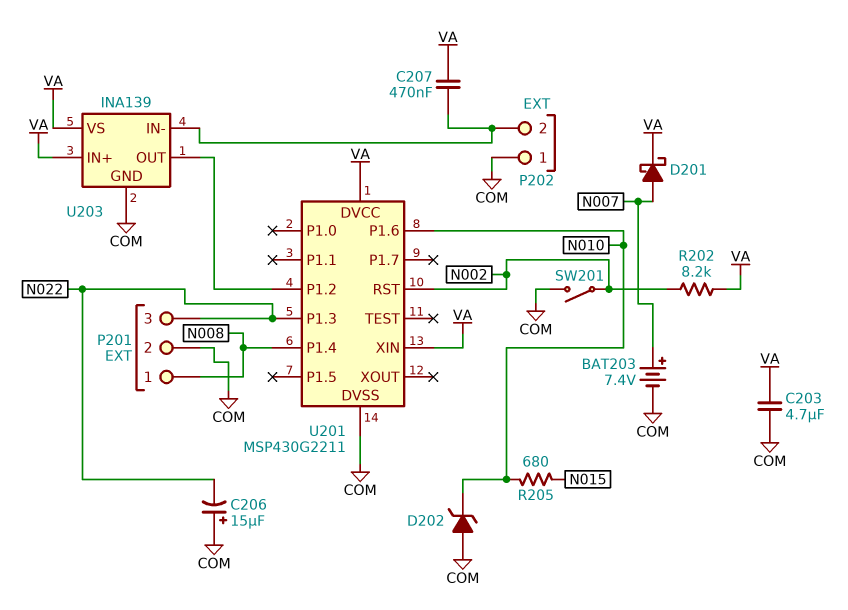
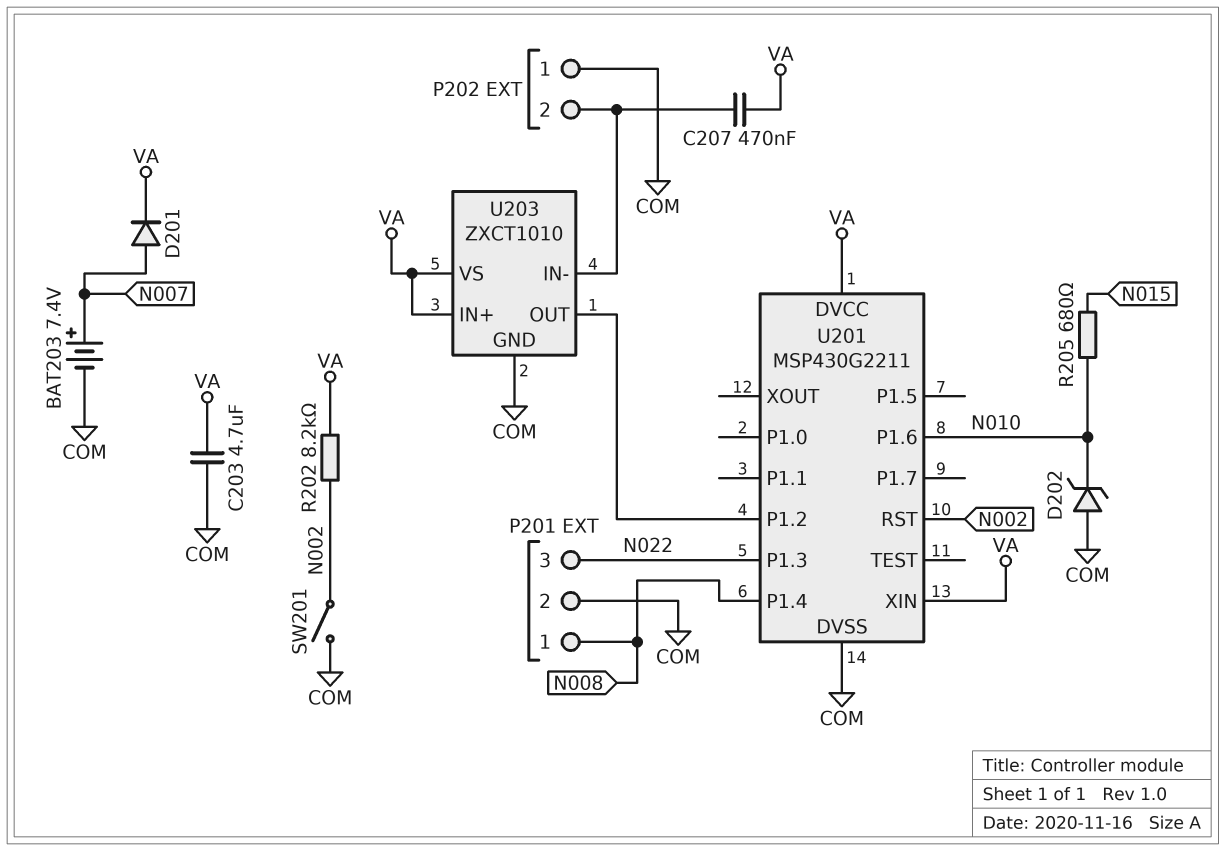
C206: 15uF (plus COM, minus N022) -> none
D201: schottky (A N007, K VA) -> diode (A N007, K VA)
U203: INA139 -> ZXCT1010

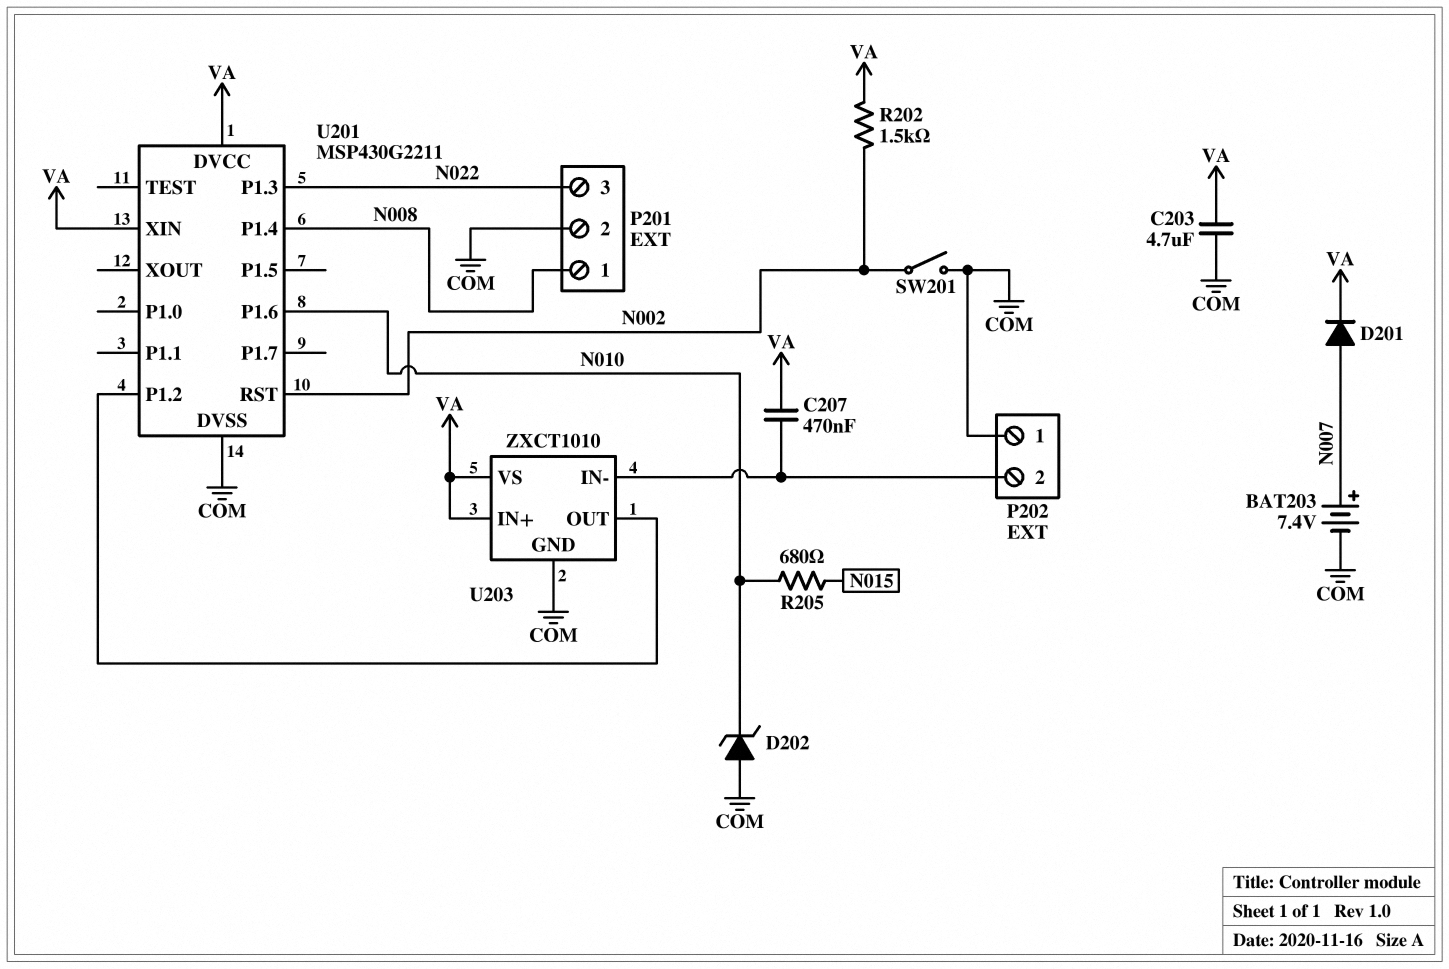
R202: 8.2k (N002, VA) -> 1.5k (N002, VA)

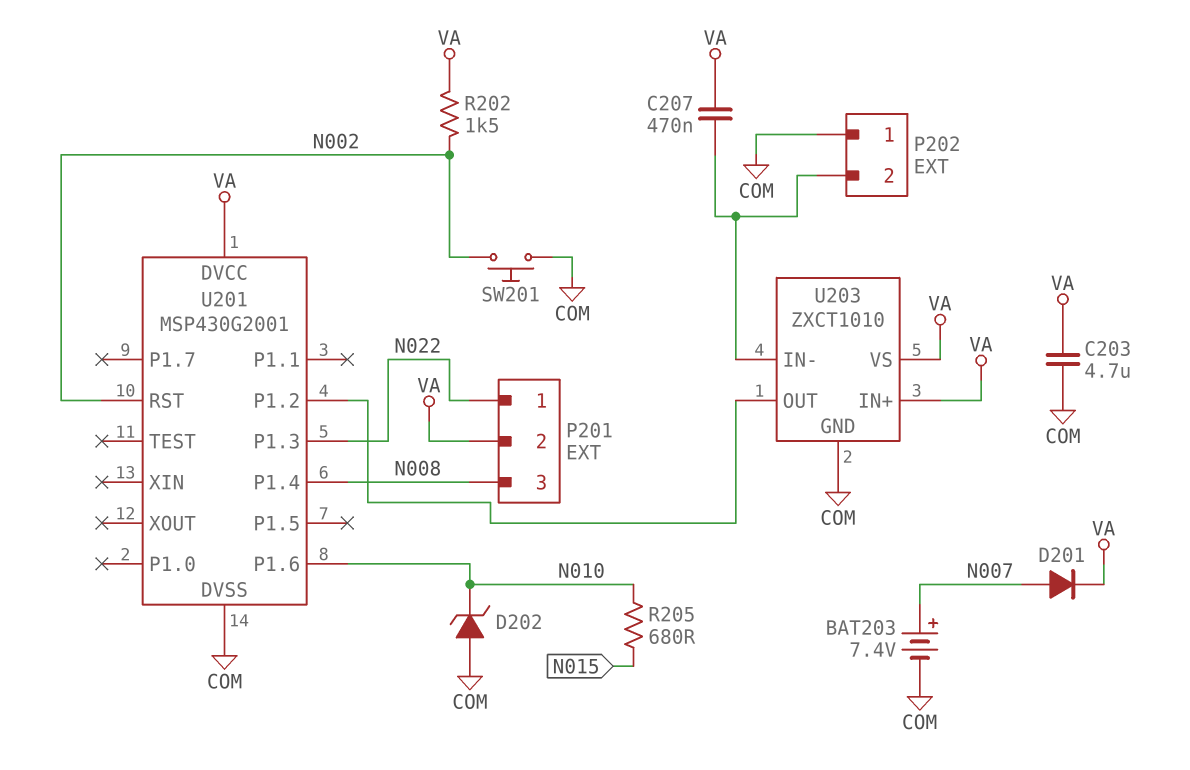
P201 pin 1: N008 -> N022
P201 pin 2: COM -> VA
P201 pin 3: N022 -> N008
SW201: switch (COM, N002) -> button (COM, N002)
U201: MSP430G2211 -> MSP430G2001
U201 pin XIN: VA -> none

